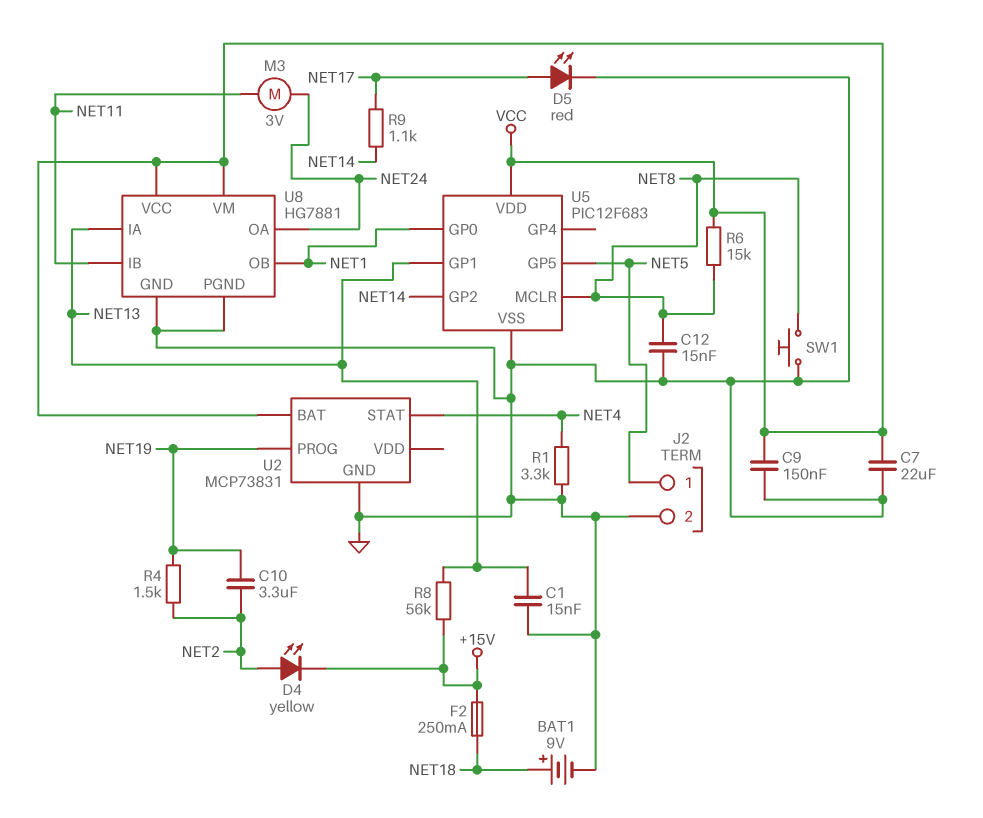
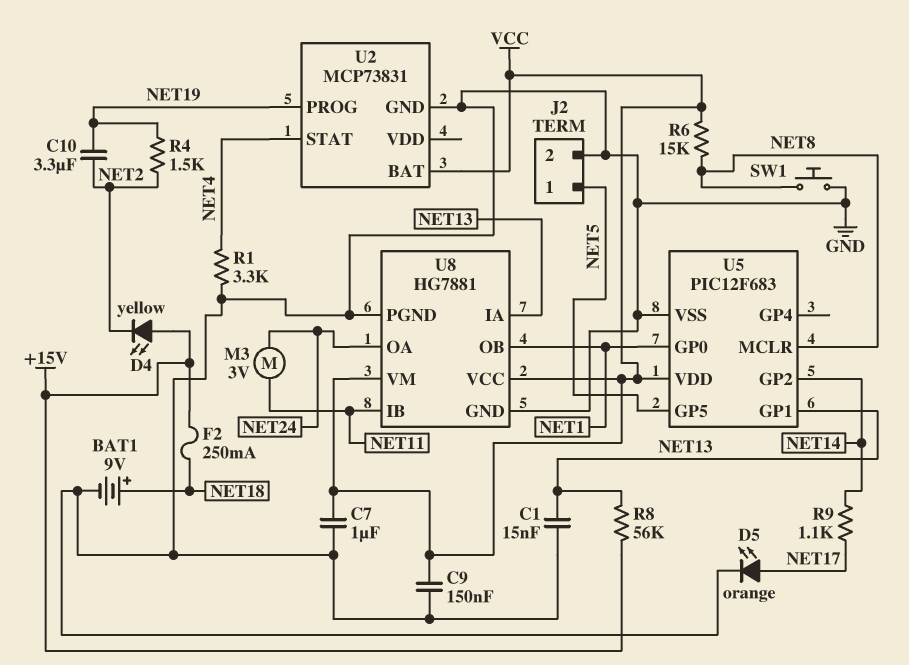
C7: 22uF (GND, VCC) -> 1uF (GND, VCC)
C12: 15nF (GND, NET8) -> none
D4: LED yellow (A NET2, K +15V) -> LED yellow (A +15V, K NET2)
D5: LED red (A NET17, K GND) -> LED orange (A NET17, K GND)

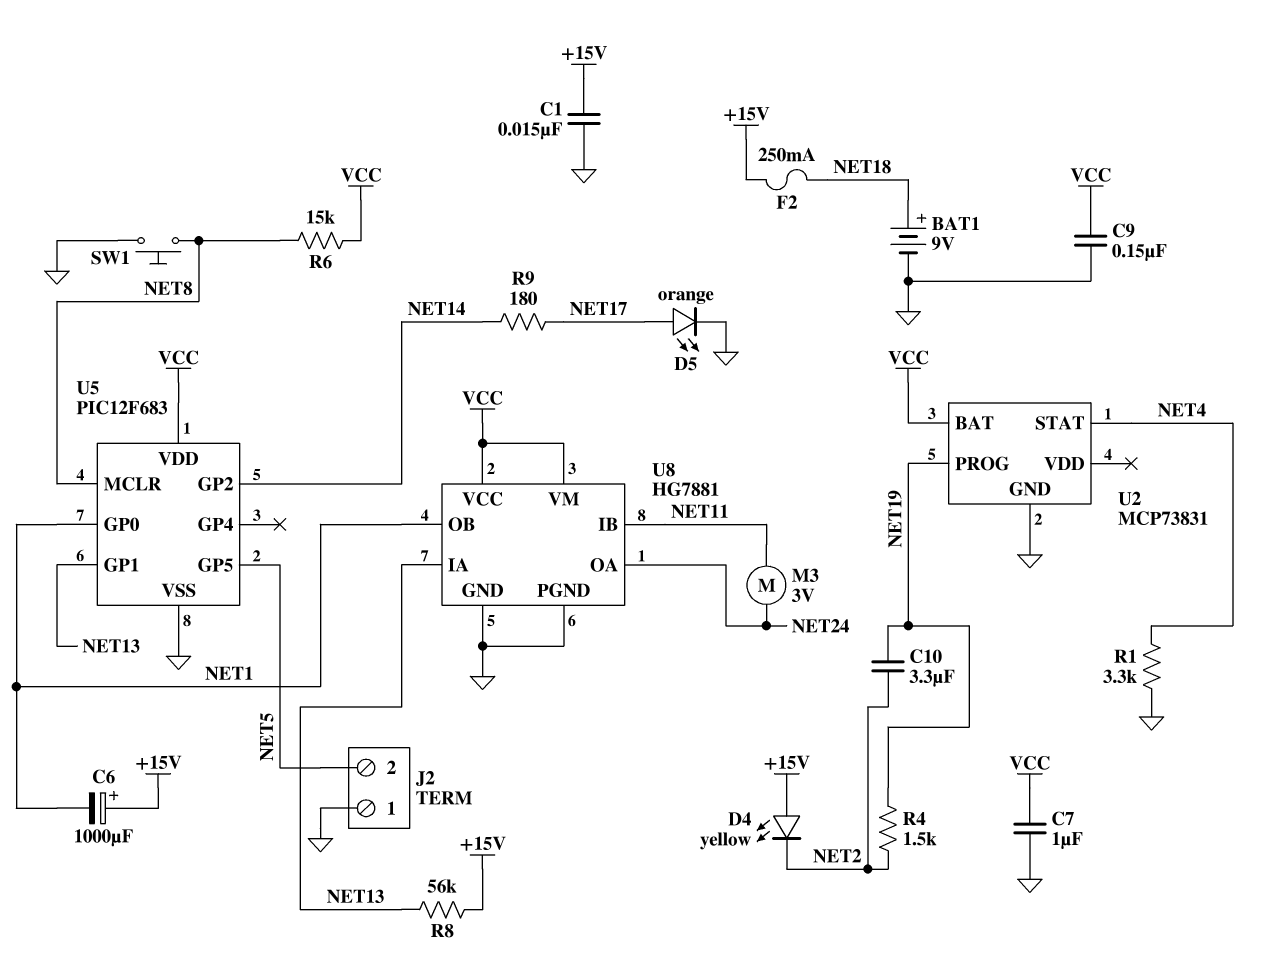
C1: 15nF (GND, NET13) -> 15nF (+15V, GND)
C6: none -> 1000uF (plus +15V, minus NET1)
J2 pin 1: NET5 -> GND
J2 pin 2: GND -> NET5
R9: 1.1k (NET14, NET17) -> 180 (NET14, NET17)

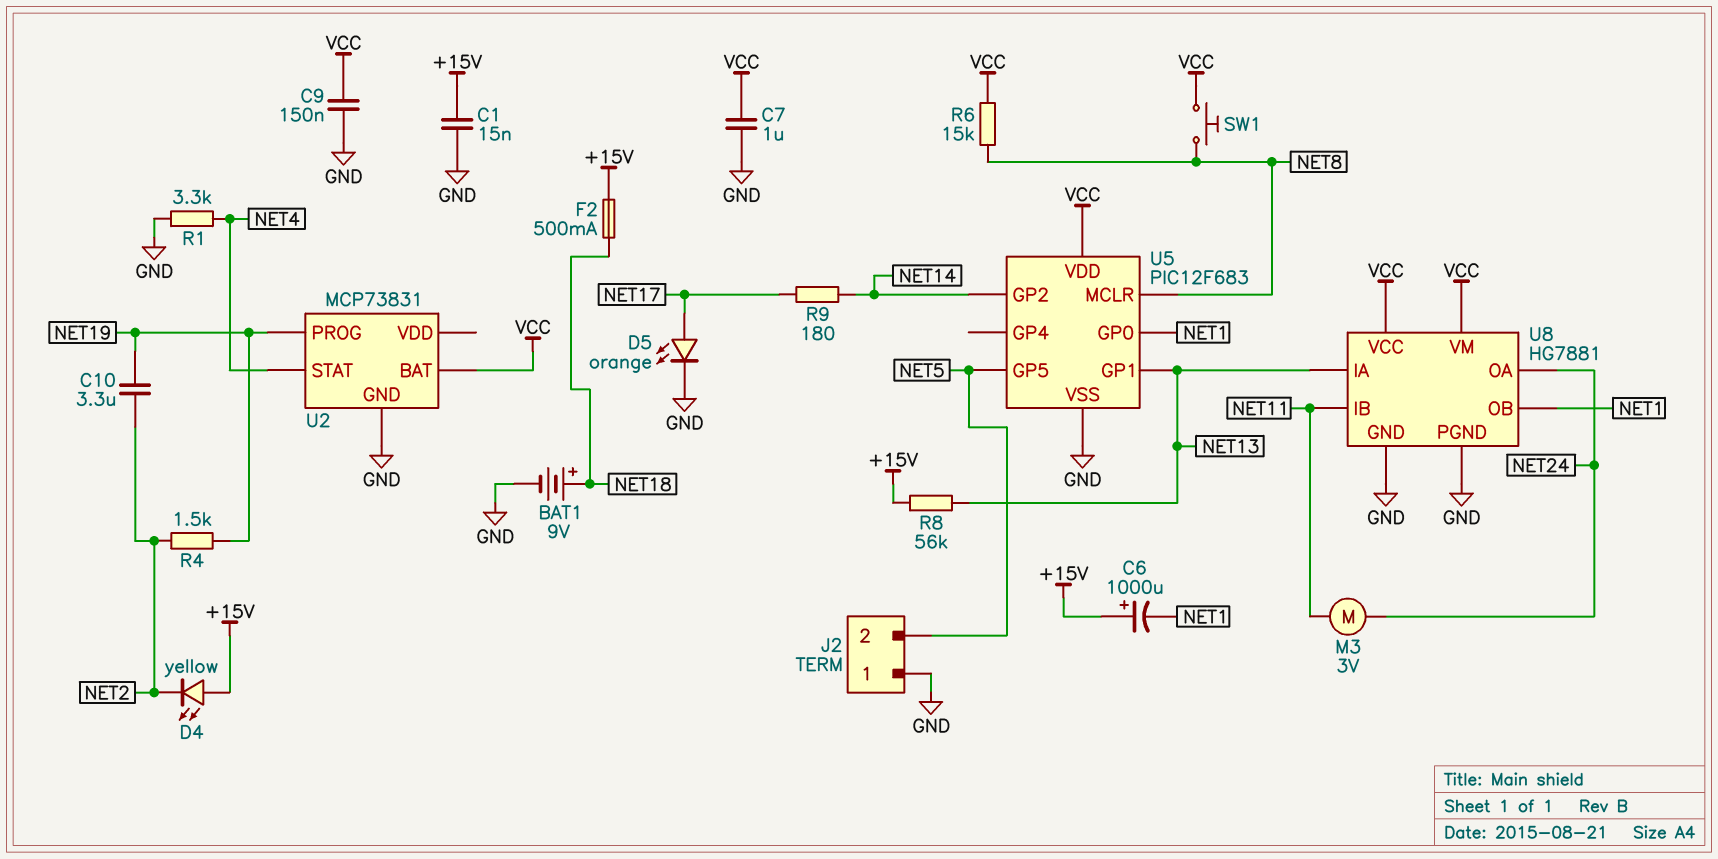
F2: 250mA (+15V, NET18) -> 500mA (+15V, NET18)
SW1: button (GND, NET8) -> button (NET8, VCC)

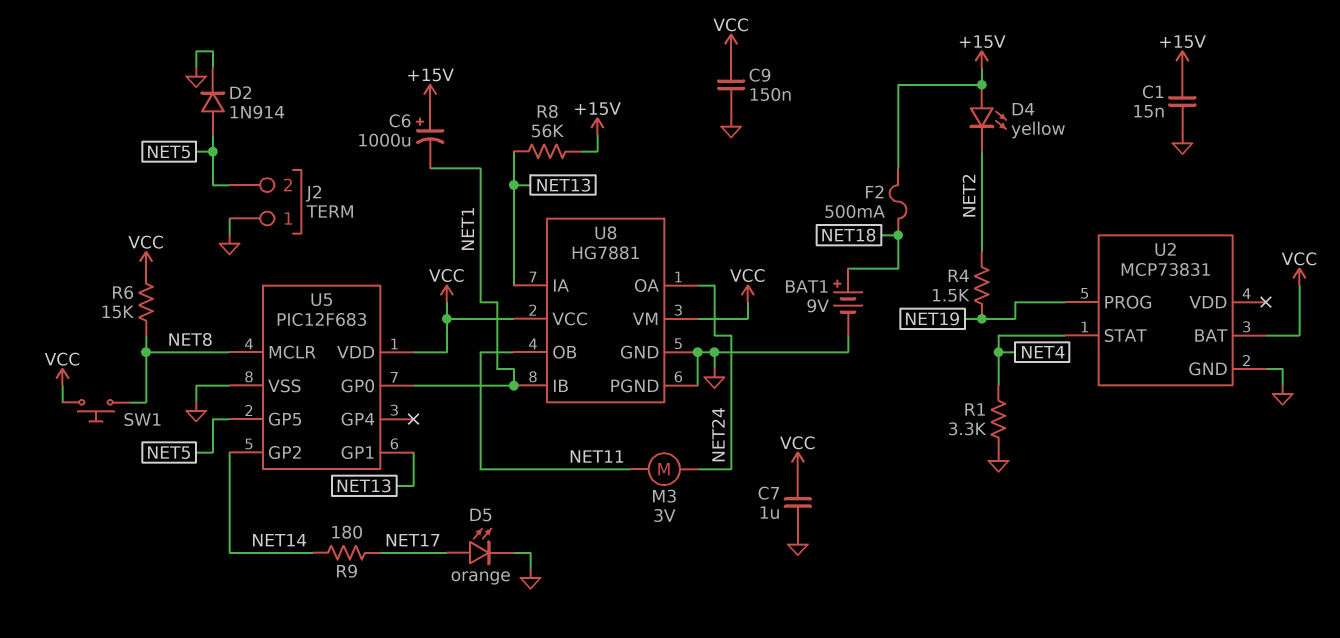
C10: 3.3uF (NET2, NET19) -> none
D2: none -> diode 1N914 (A NET5, K GND)
U8 pin IB: NET11 -> NET1
U8 pin OB: NET1 -> NET11

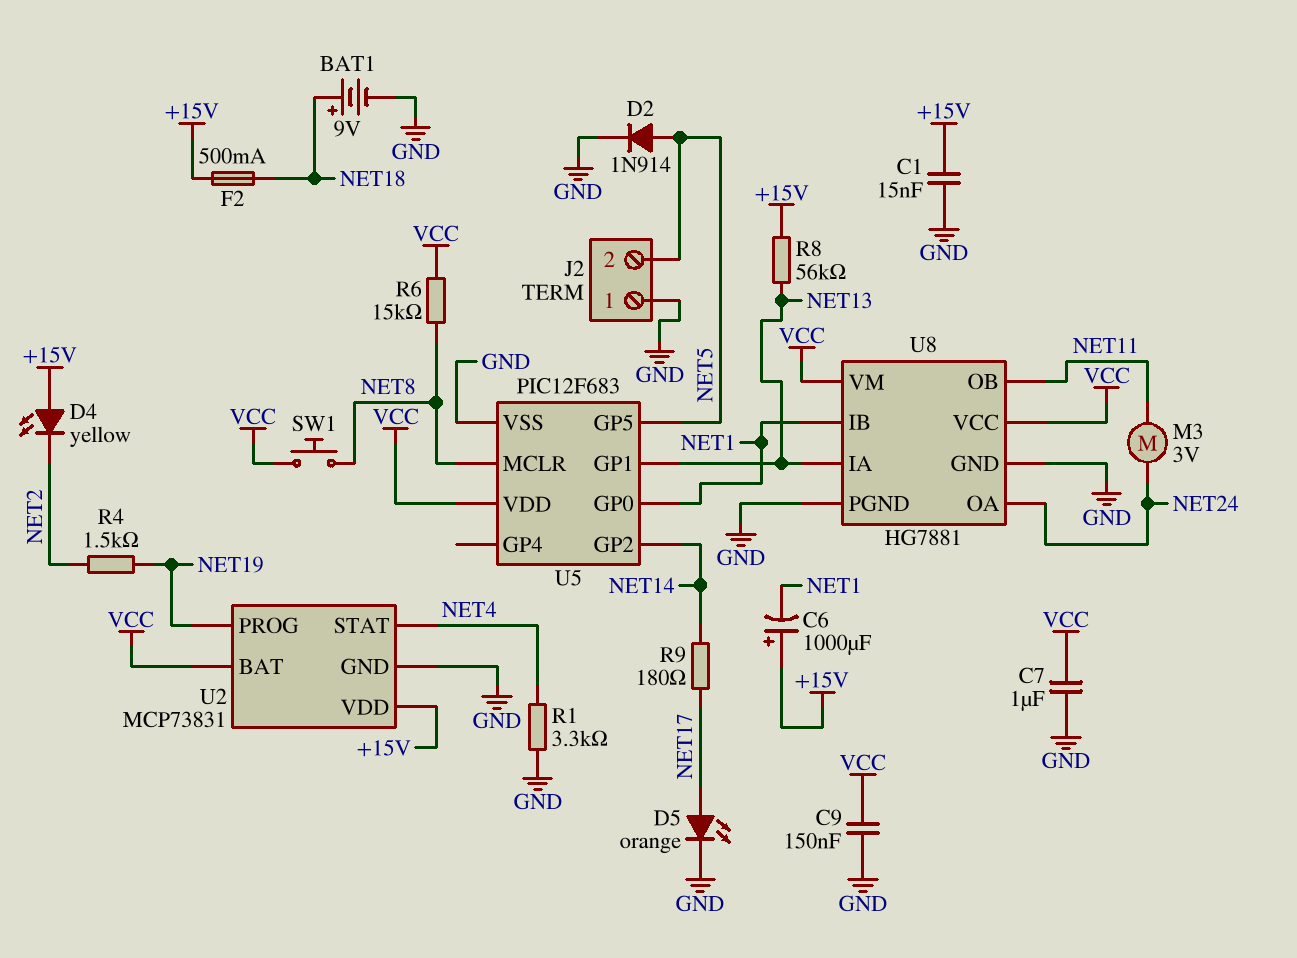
U2 pin VDD: none -> +15V

